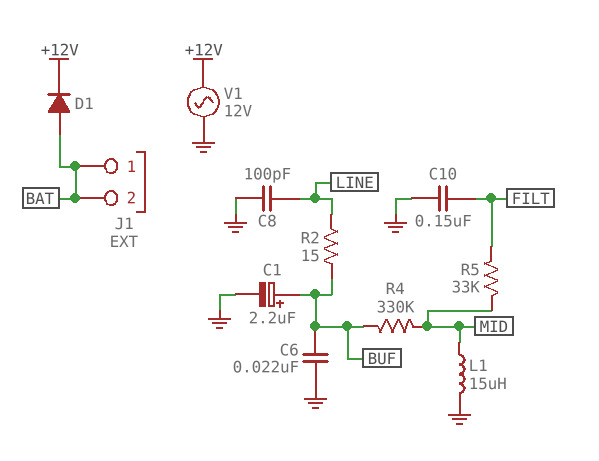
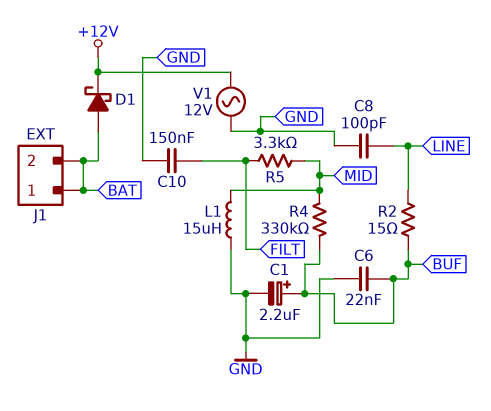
D1: diode (A BAT, K +12V) -> schottky (A BAT, K +12V)
R5: 33k (FILT, MID) -> 3.3k (FILT, MID)

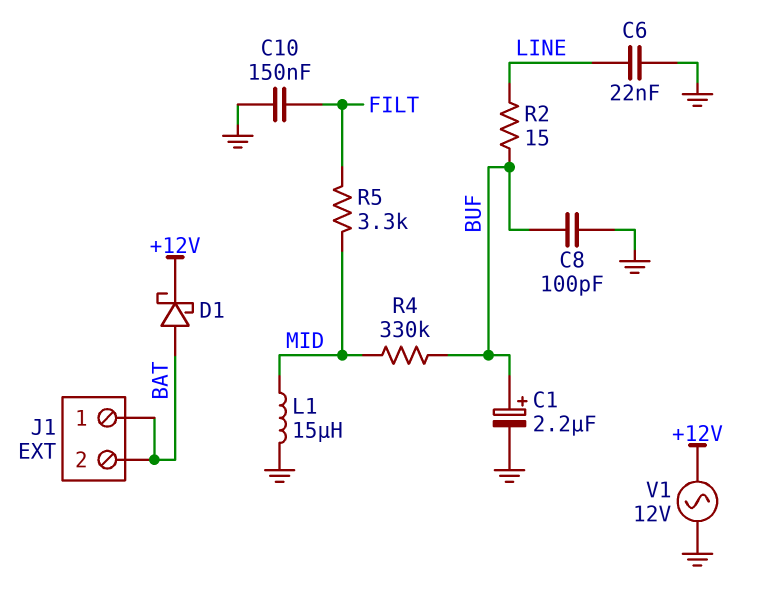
C6: 22nF (BUF, GND) -> 22nF (GND, LINE)
C8: 100pF (GND, LINE) -> 100pF (BUF, GND)

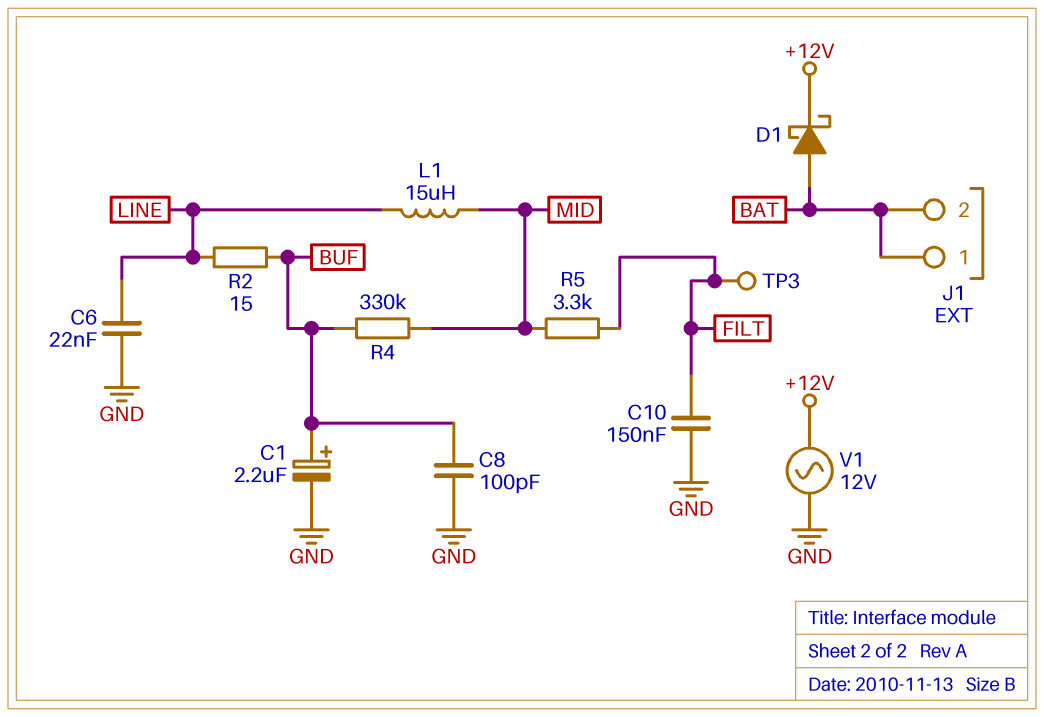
L1: 15uH (GND, MID) -> 15uH (LINE, MID)
TP3: none -> test point (FILT)

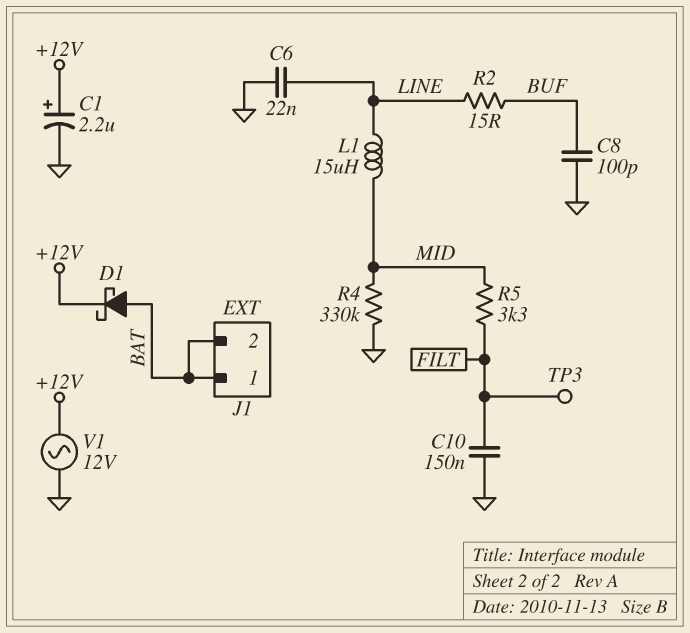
C1: 2.2uF (plus BUF, minus GND) -> 2.2uF (plus +12V, minus GND)
R4: 330k (BUF, MID) -> 330k (GND, MID)

